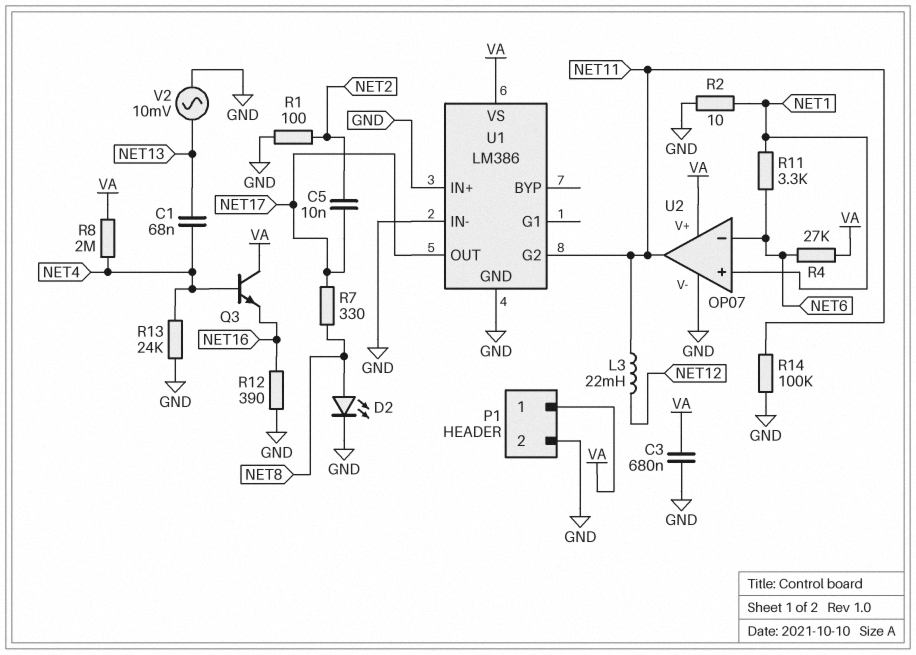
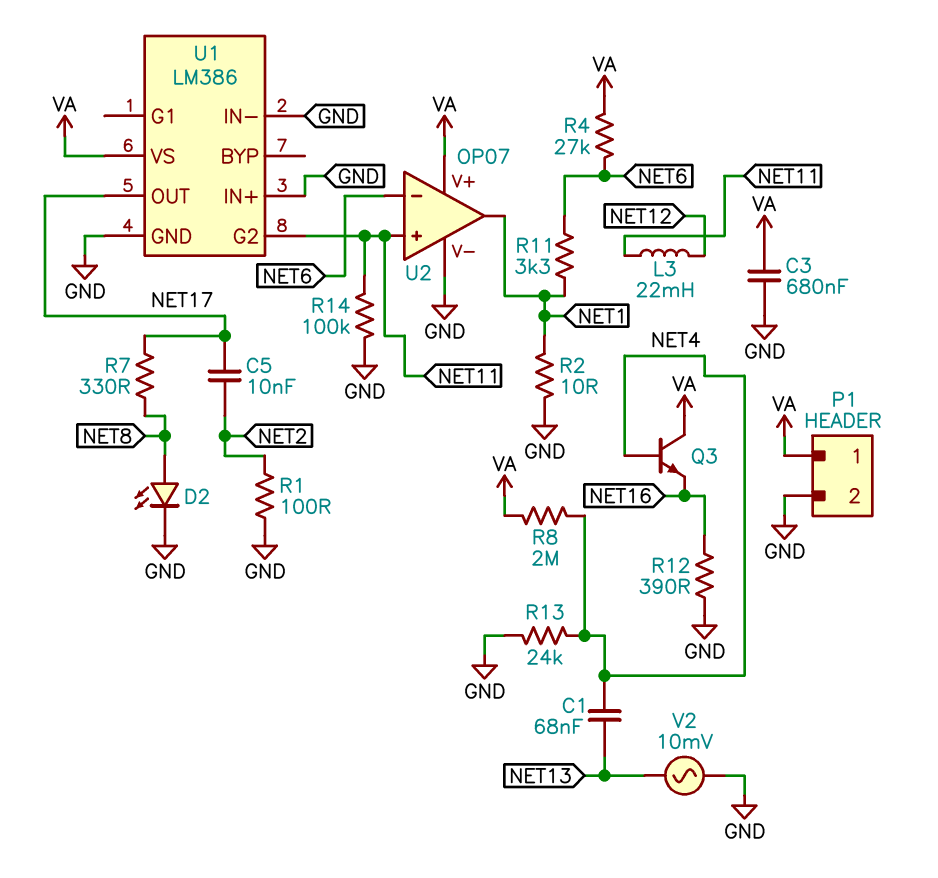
U2 pin in+: NET1 -> NET11
U2 pin out: NET11 -> NET1

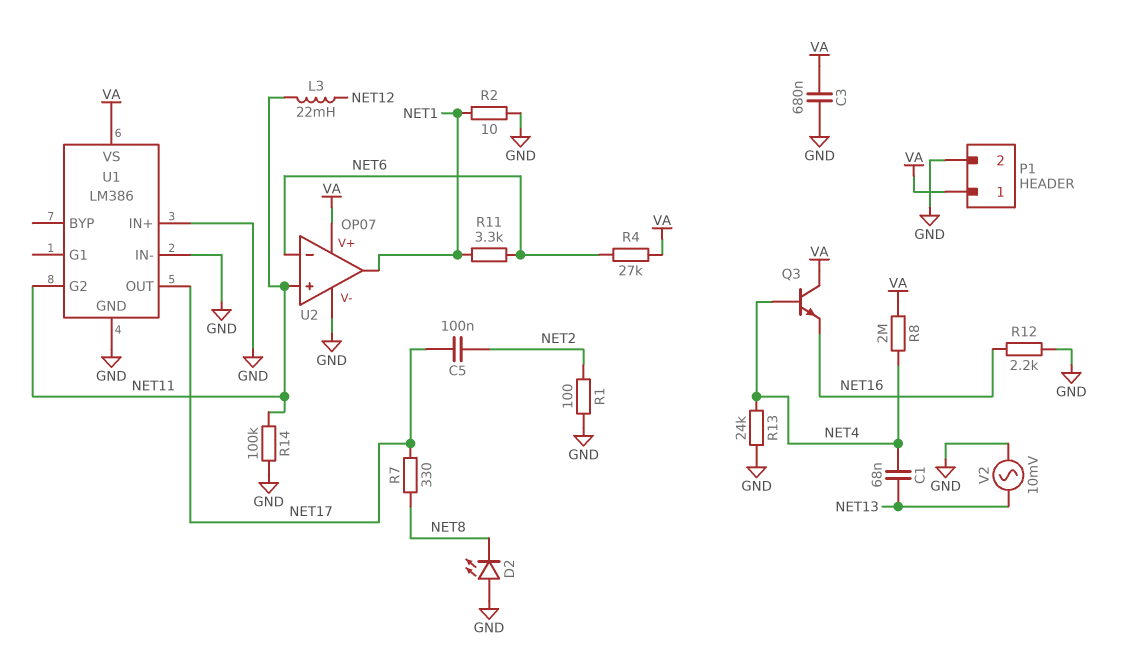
C5: 10nF (NET2, NET17) -> 100nF (NET2, NET17)
D2: LED (A NET8, K GND) -> LED (A GND, K NET8)
R12: 390 (GND, NET16) -> 2.2k (GND, NET16)

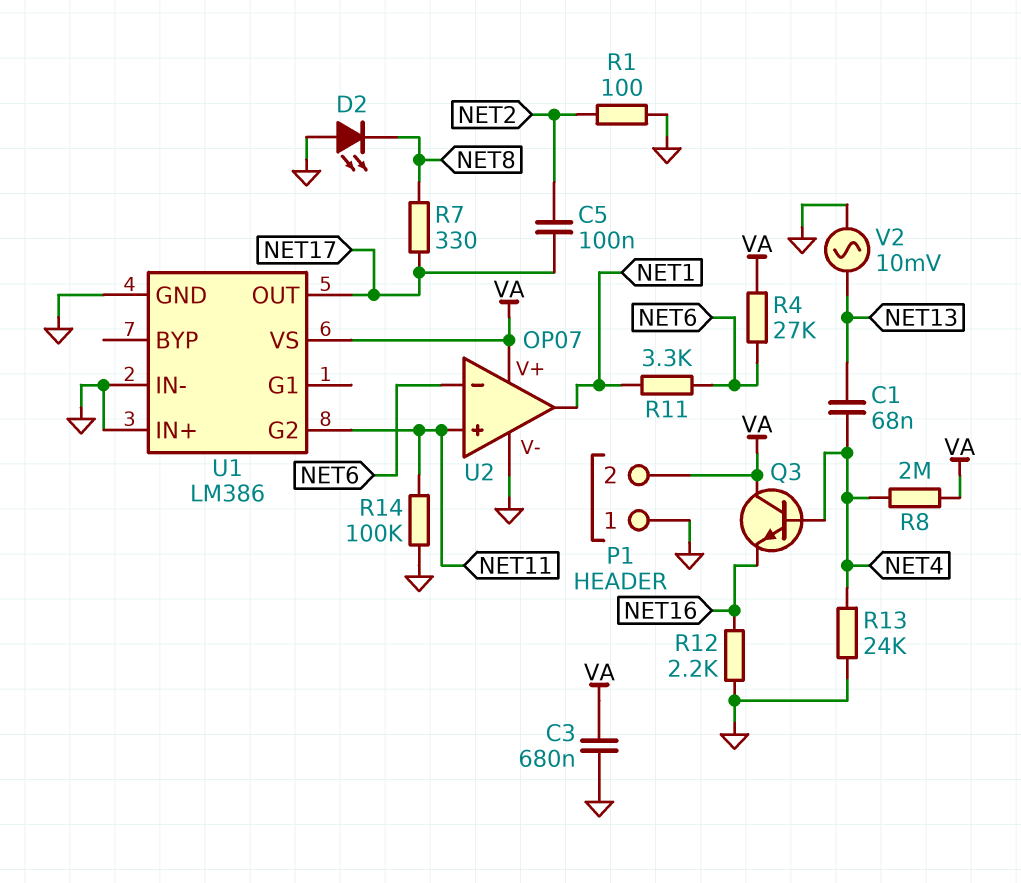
L3: 22mH (NET11, NET12) -> none
P1 pin 1: VA -> GND
P1 pin 2: GND -> VA
R2: 10 (GND, NET1) -> none

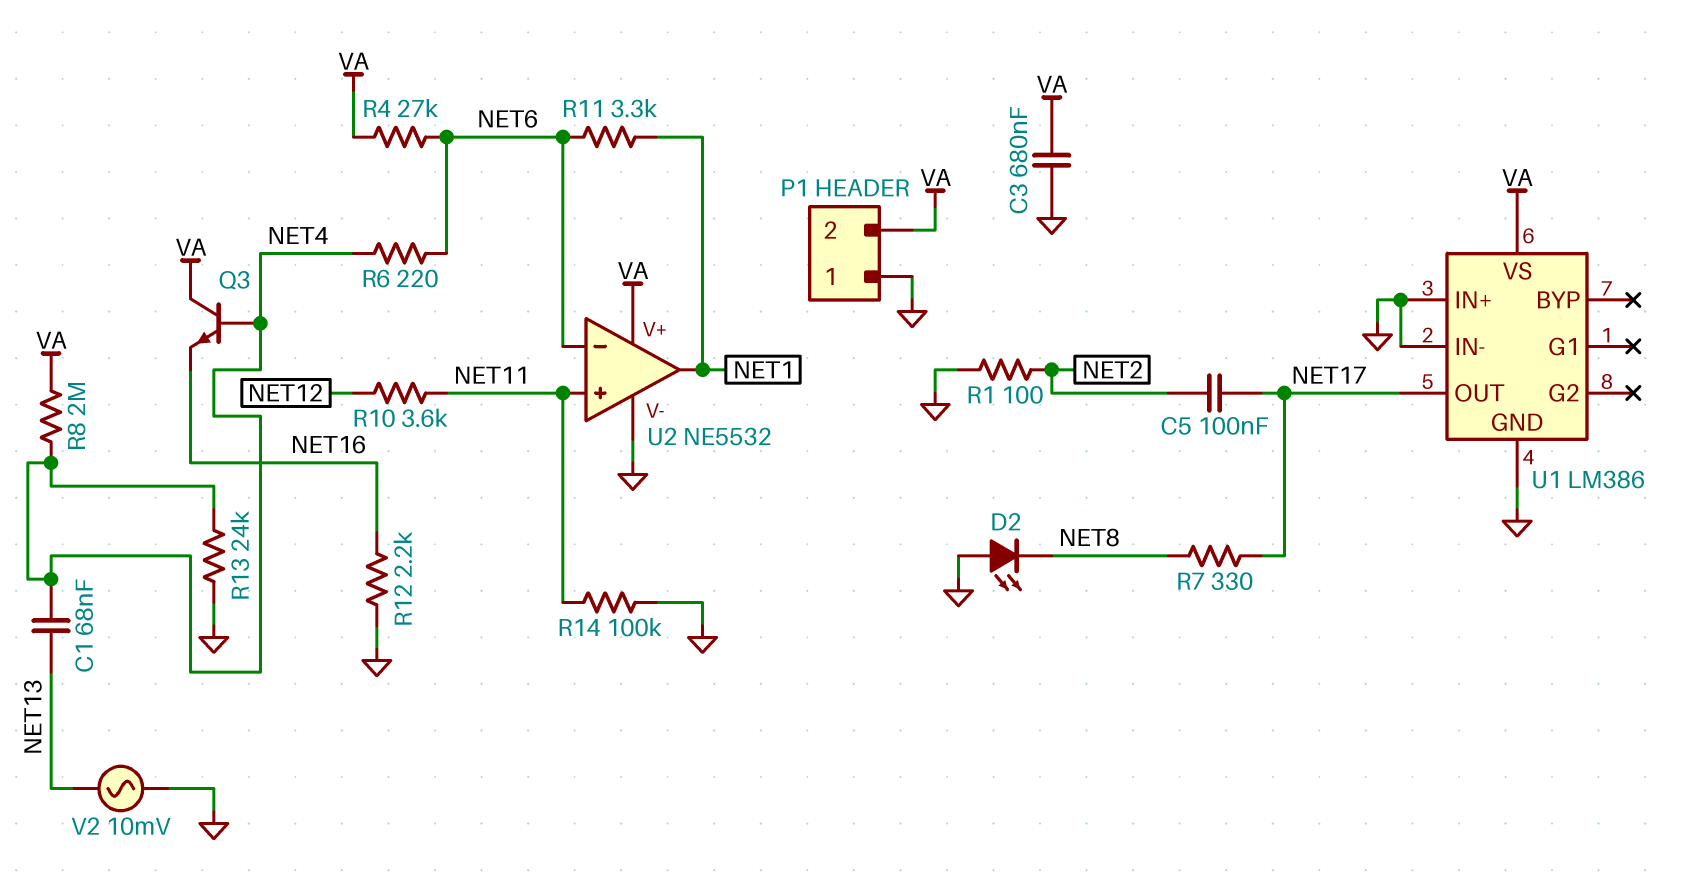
R6: none -> 220 (NET4, NET6)
R10: none -> 3.6k (NET11, NET12)
U1 pin G2: NET11 -> none
U2: OP07 -> NE5532

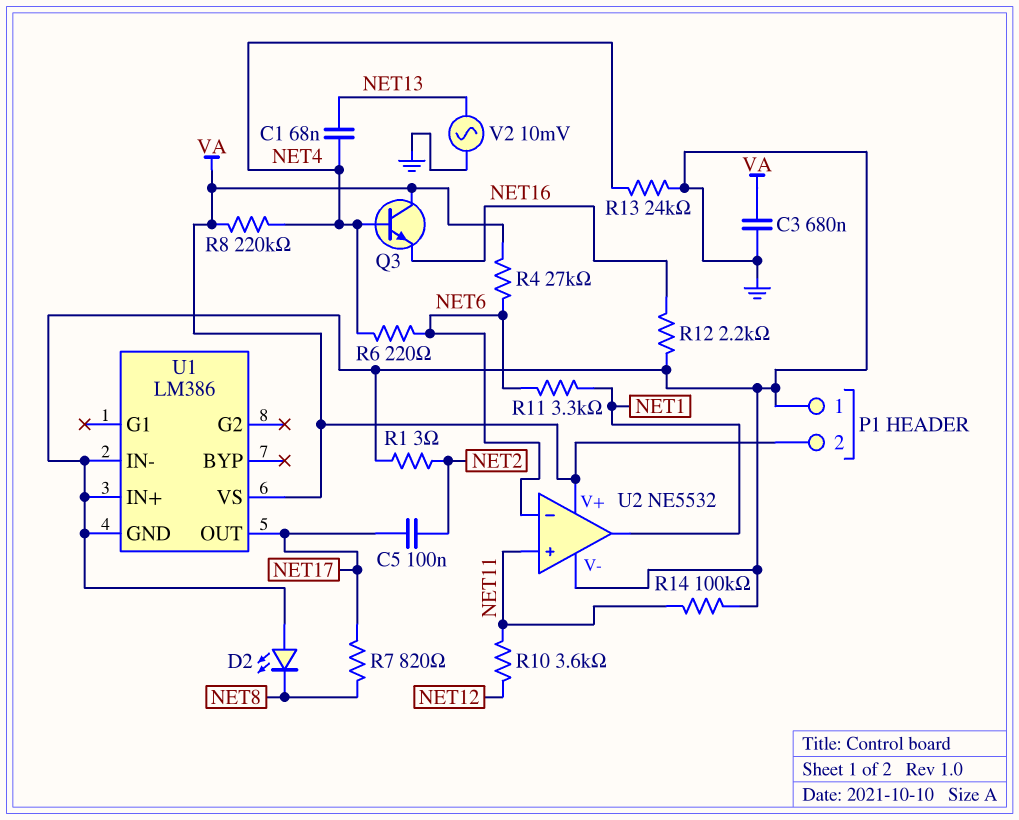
R1: 100 (GND, NET2) -> 3 (GND, NET2)
R7: 330 (NET8, NET17) -> 820 (NET8, NET17)
R8: 2M (NET4, VA) -> 220k (NET4, VA)

